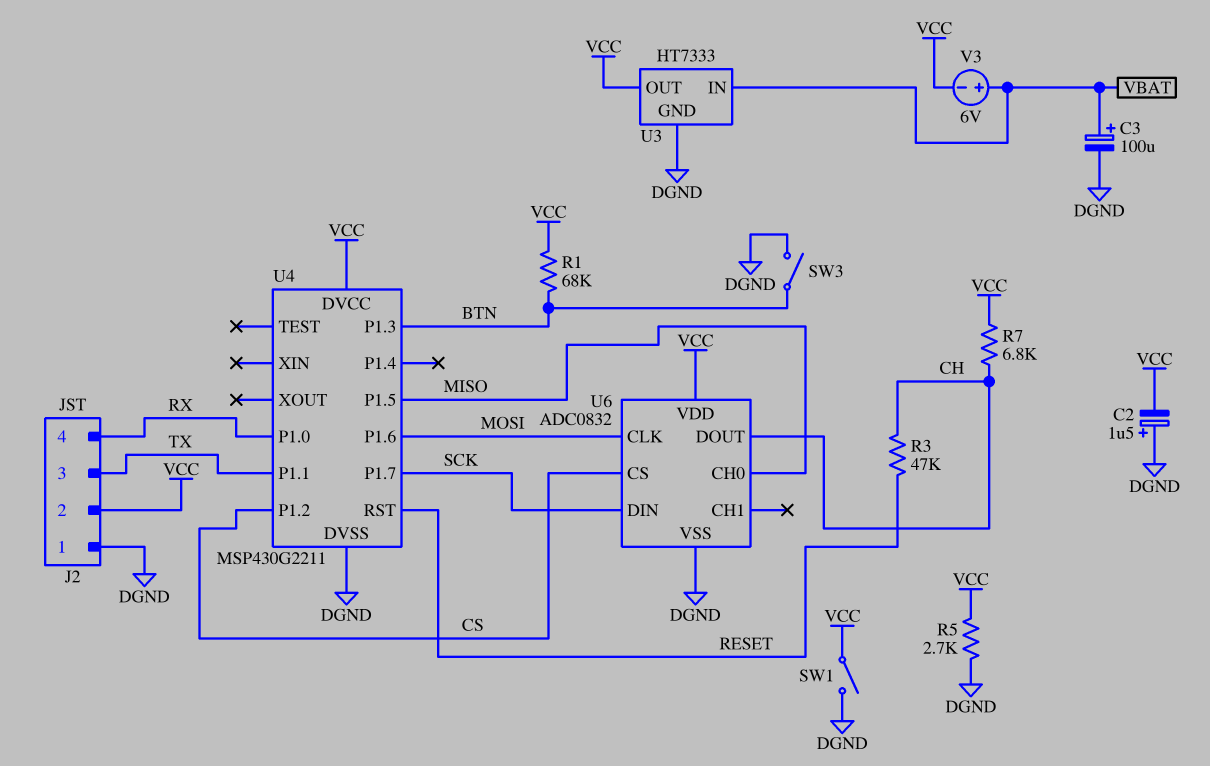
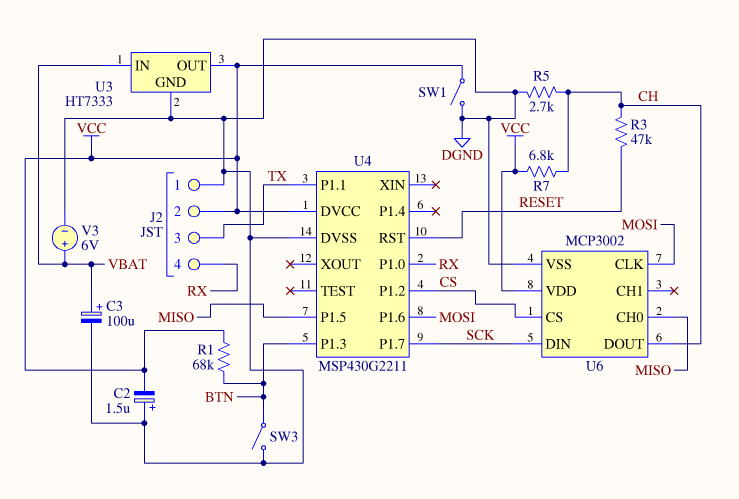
R5: 2.7k (DGND, VCC) -> 2.7k (CH, DGND)
U6: ADC0832 -> MCP3002
V3: 6V (plus VBAT, minus VCC) -> 6V (plus VBAT, minus DGND)

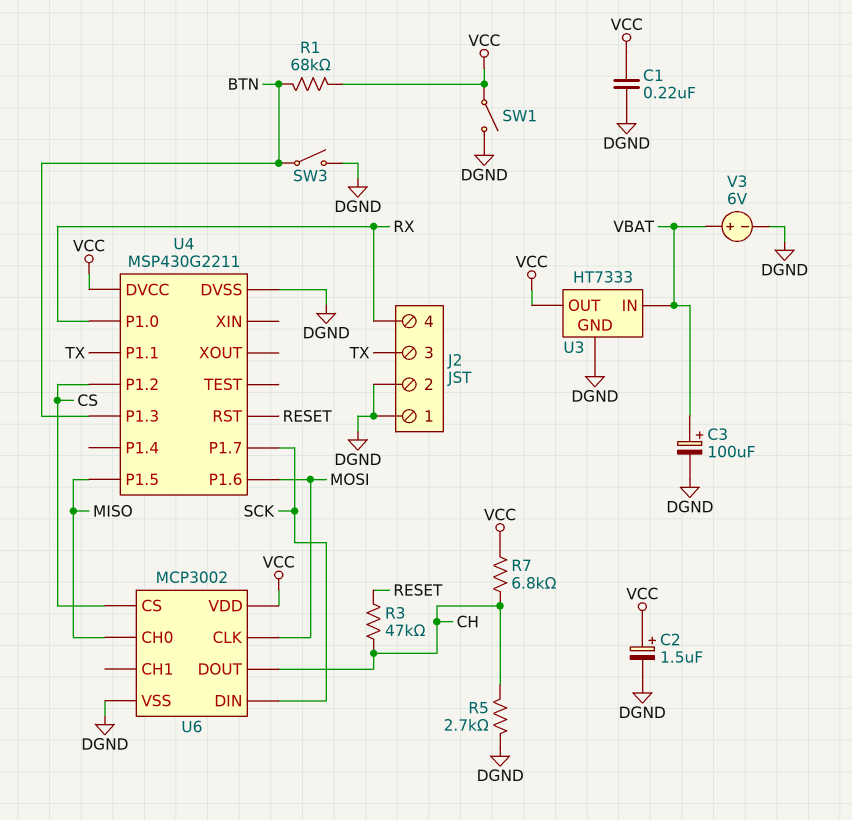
C1: none -> 220nF (DGND, VCC)
C2: 1.5uF (plus DGND, minus VCC) -> 1.5uF (plus VCC, minus DGND)
J2 pin 2: VCC -> DGND

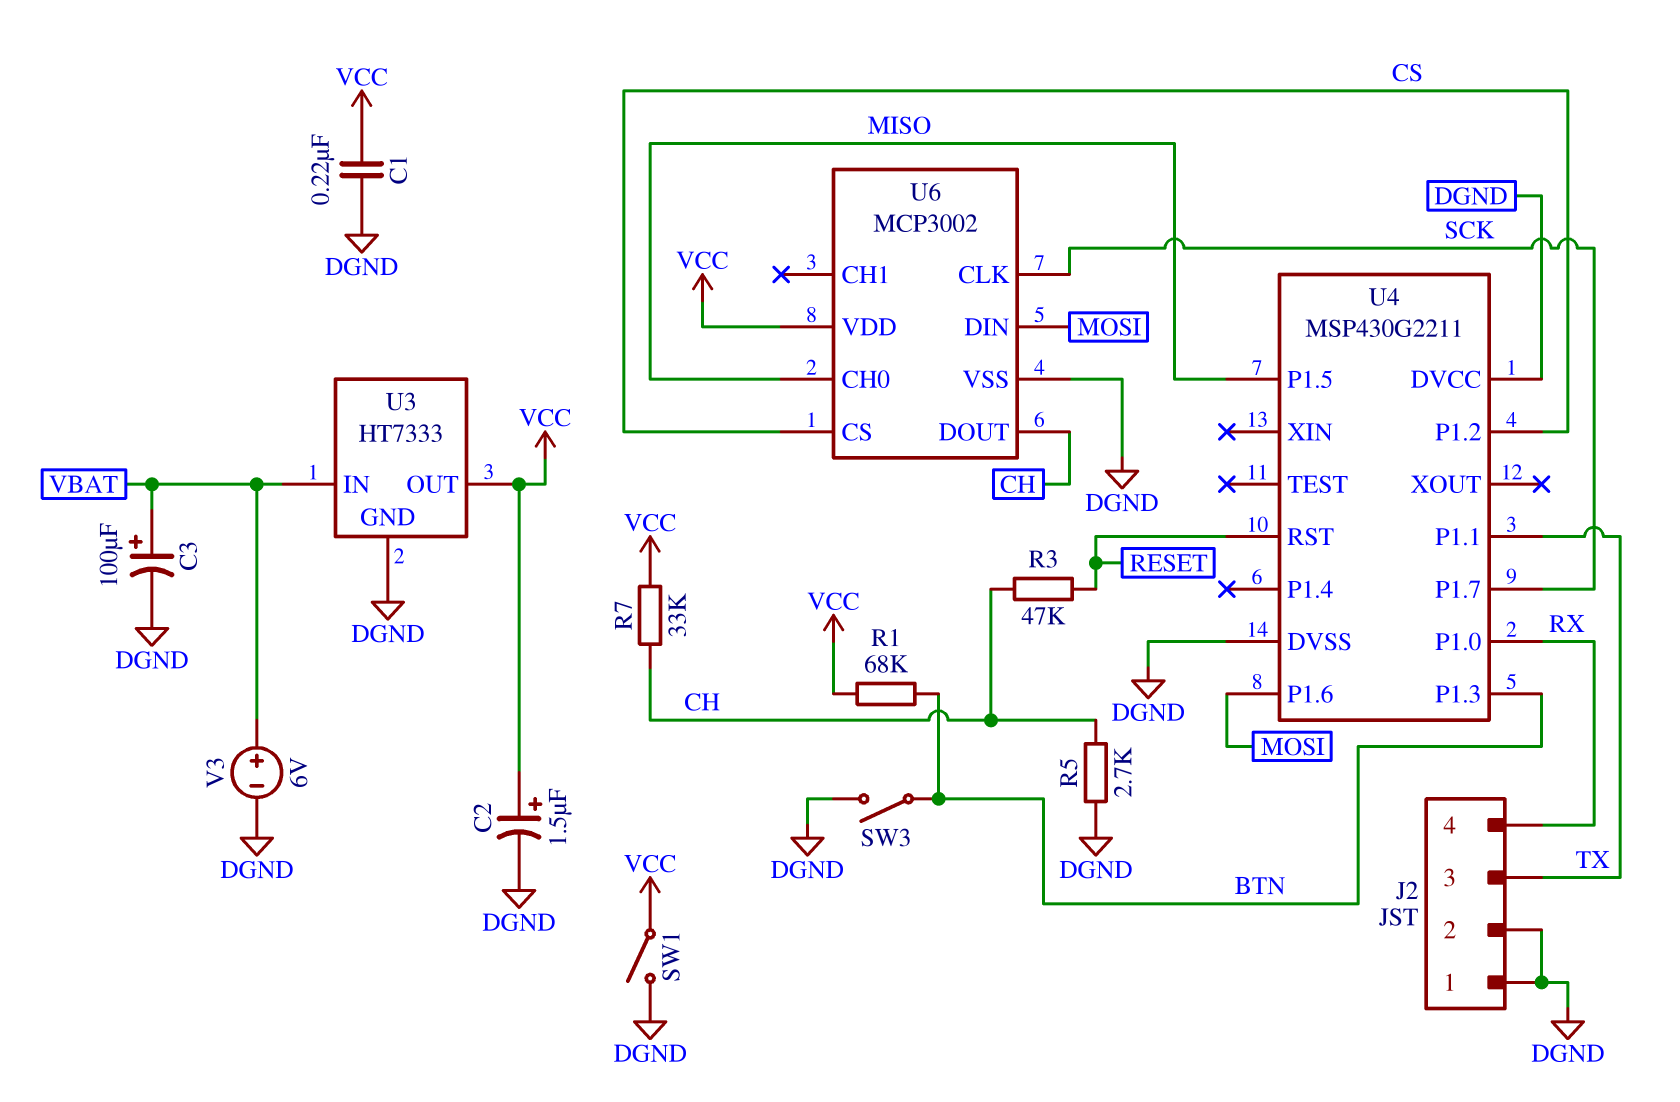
R7: 6.8k (CH, VCC) -> 33k (CH, VCC)
U4 pin DVCC: VCC -> DGND
U6 pin CLK: MOSI -> SCK
U6 pin DIN: SCK -> MOSI

